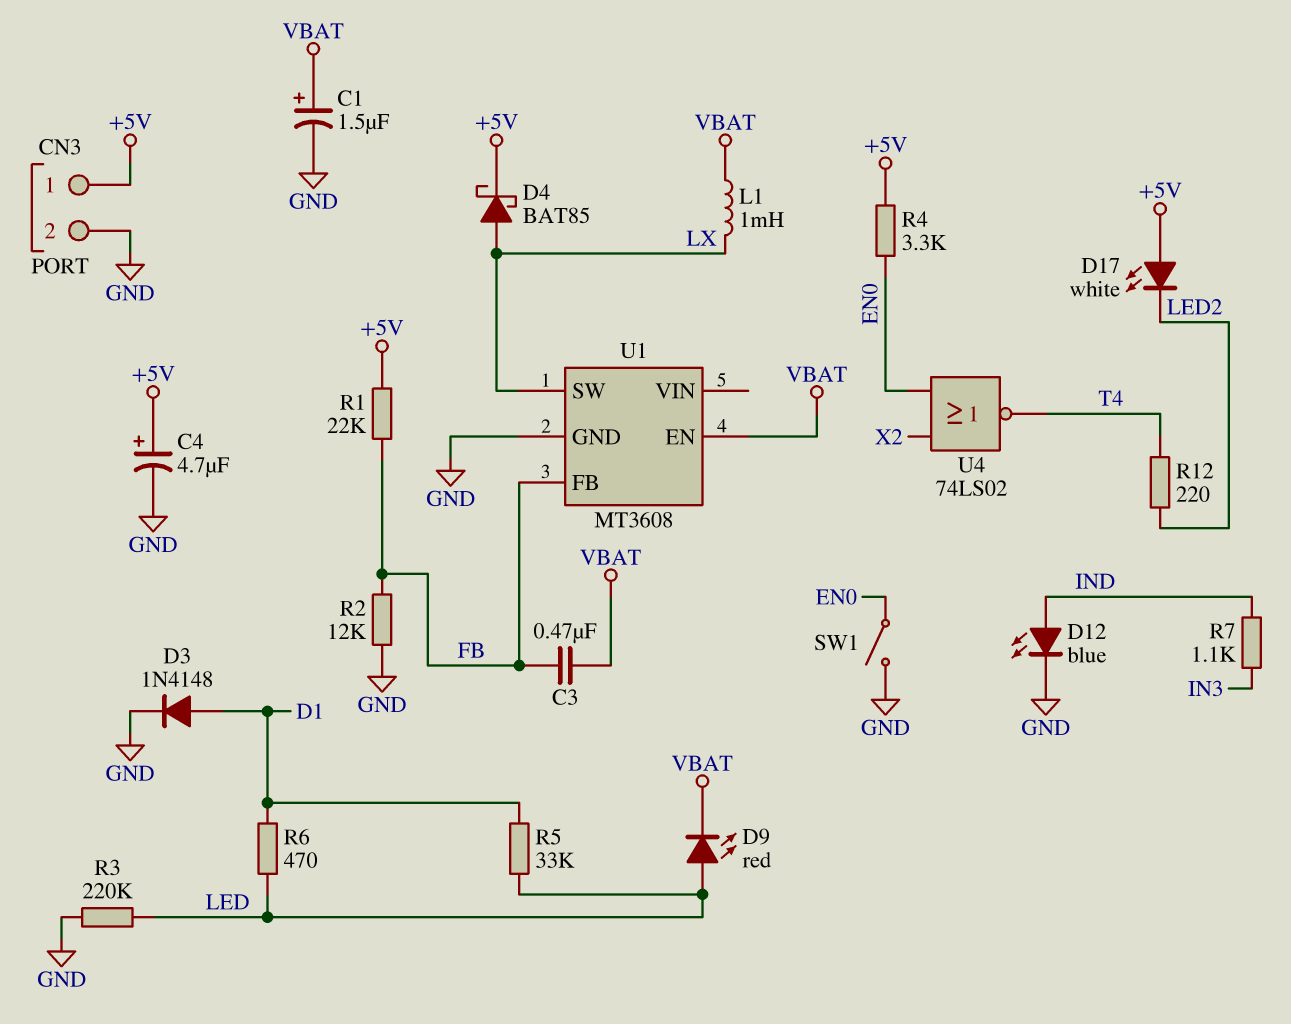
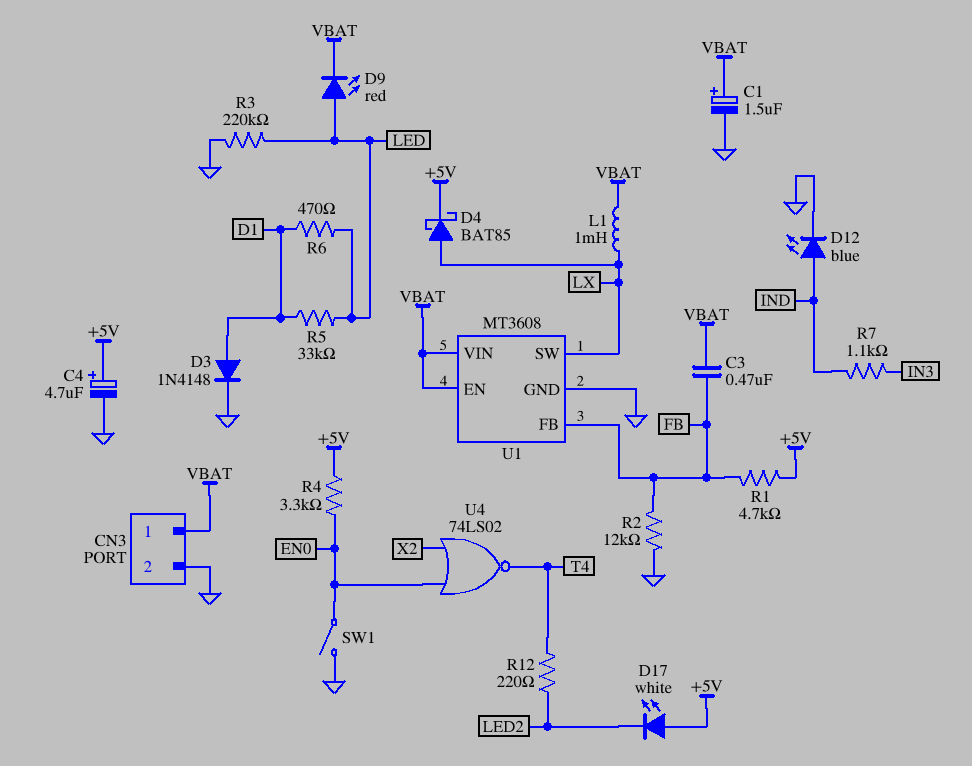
CN3 pin 1: +5V -> VBAT
R1: 22k (+5V, FB) -> 4.7k (+5V, FB)
U1 pin VIN: none -> VBAT

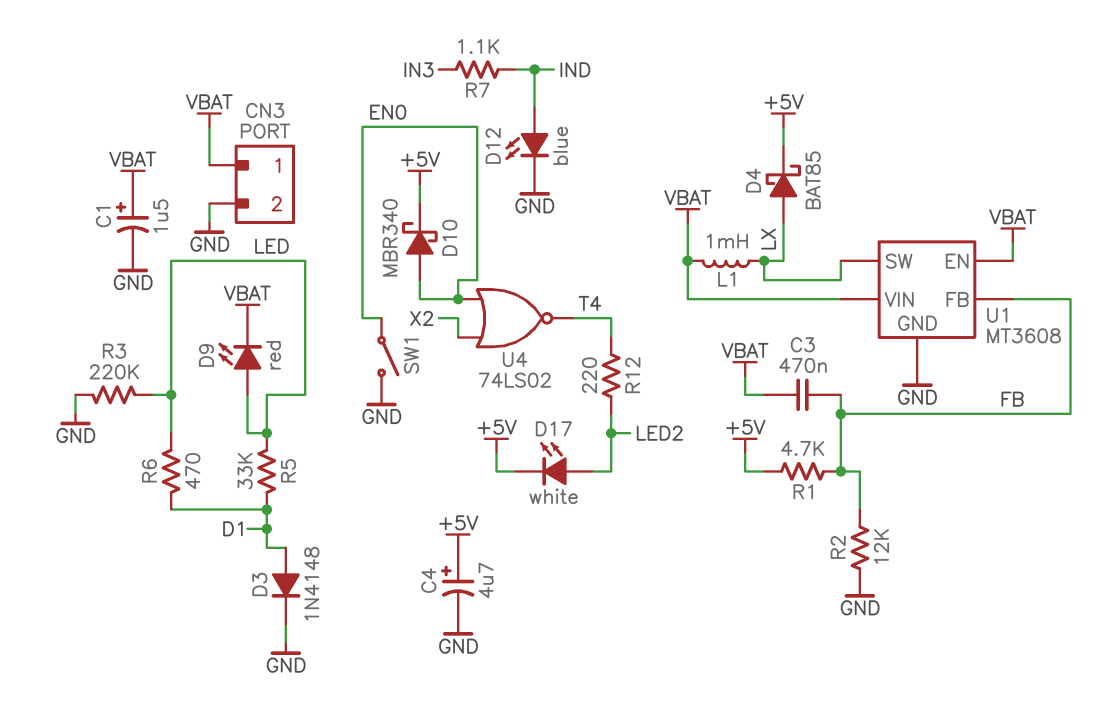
D10: none -> schottky MBR340 (A EN0, K +5V)
D17: LED white (A +5V, K LED2) -> LED white (A LED2, K +5V)
R4: 3.3k (+5V, EN0) -> none

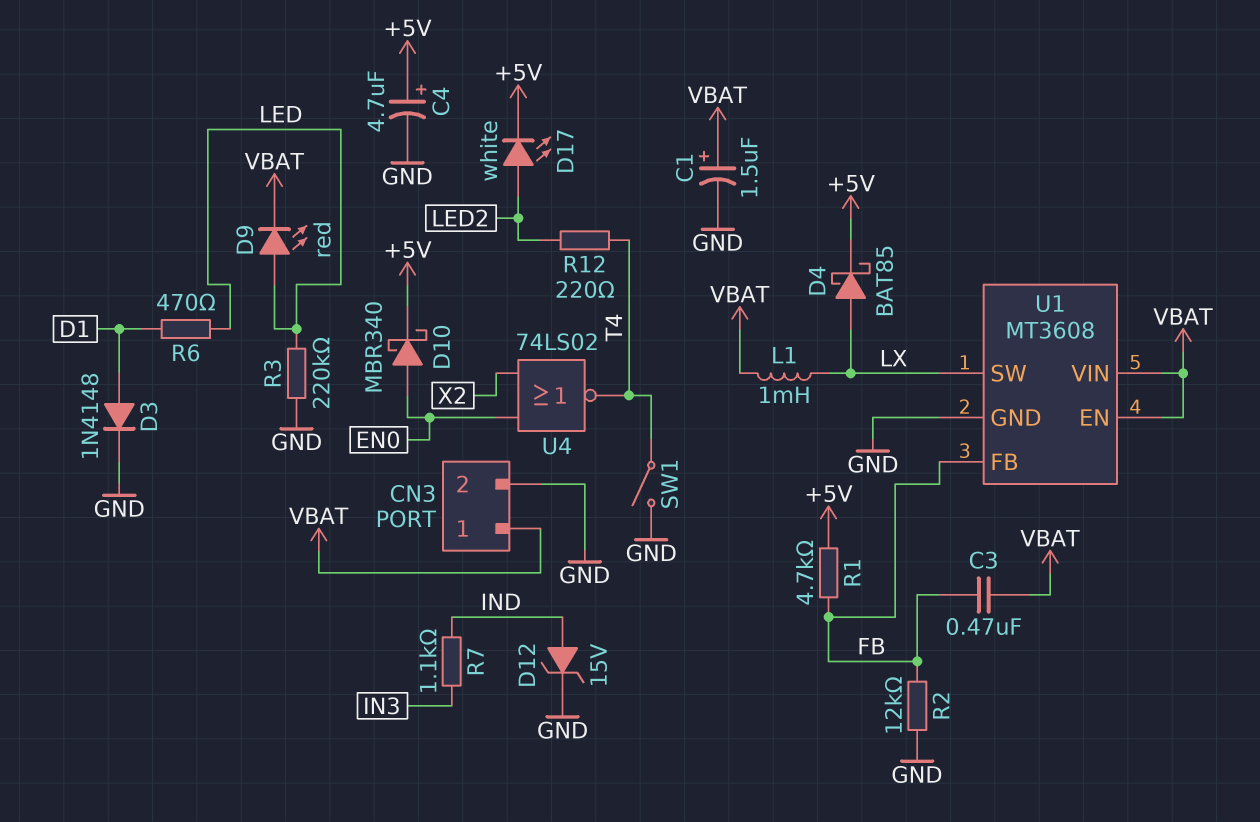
D12: LED blue (A IND, K GND) -> zener 15V (A IND, K GND)
R5: 33k (D1, LED) -> none
SW1: switch (EN0, GND) -> switch (GND, T4)

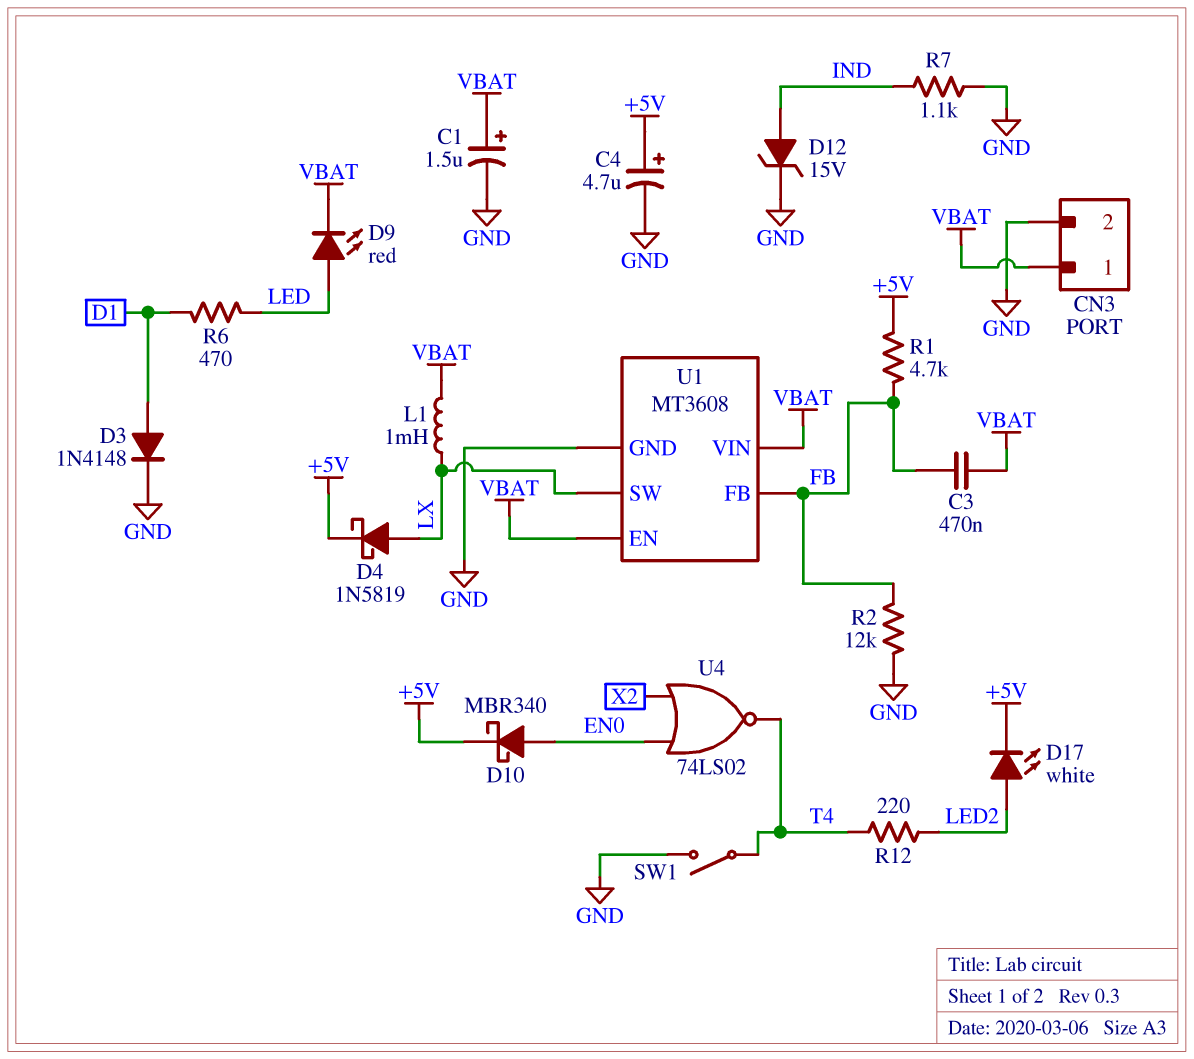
D4: schottky BAT85 (A LX, K +5V) -> schottky 1N5819 (A LX, K +5V)
R3: 220k (GND, LED) -> none
R7: 1.1k (IN3, IND) -> 1.1k (GND, IND)

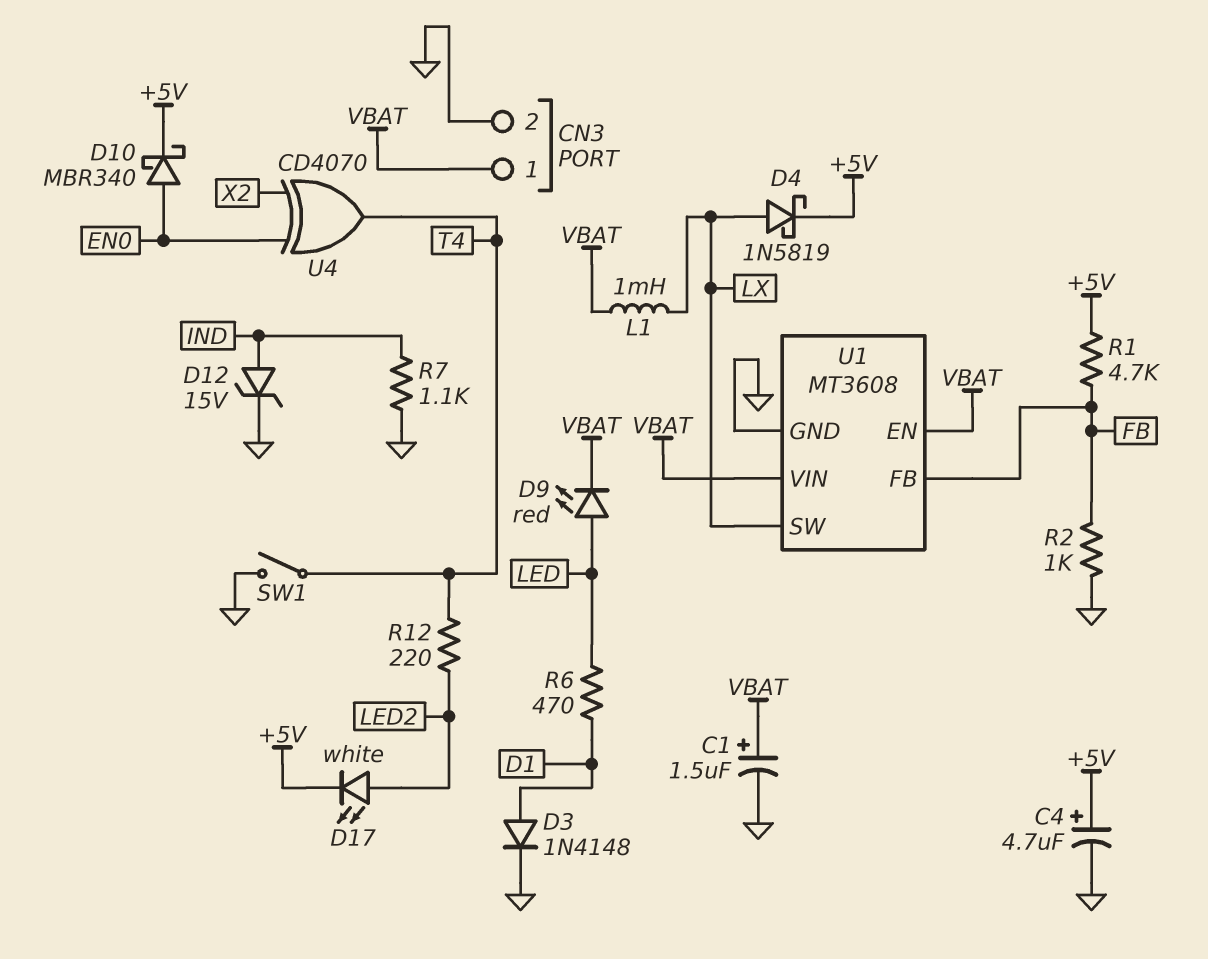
C3: 470nF (FB, VBAT) -> none
R2: 12k (FB, GND) -> 1k (FB, GND)
U4: NOR 74LS02 (in EN0, in X2, out T4) -> XOR CD4070 (in EN0, in X2, out T4)

